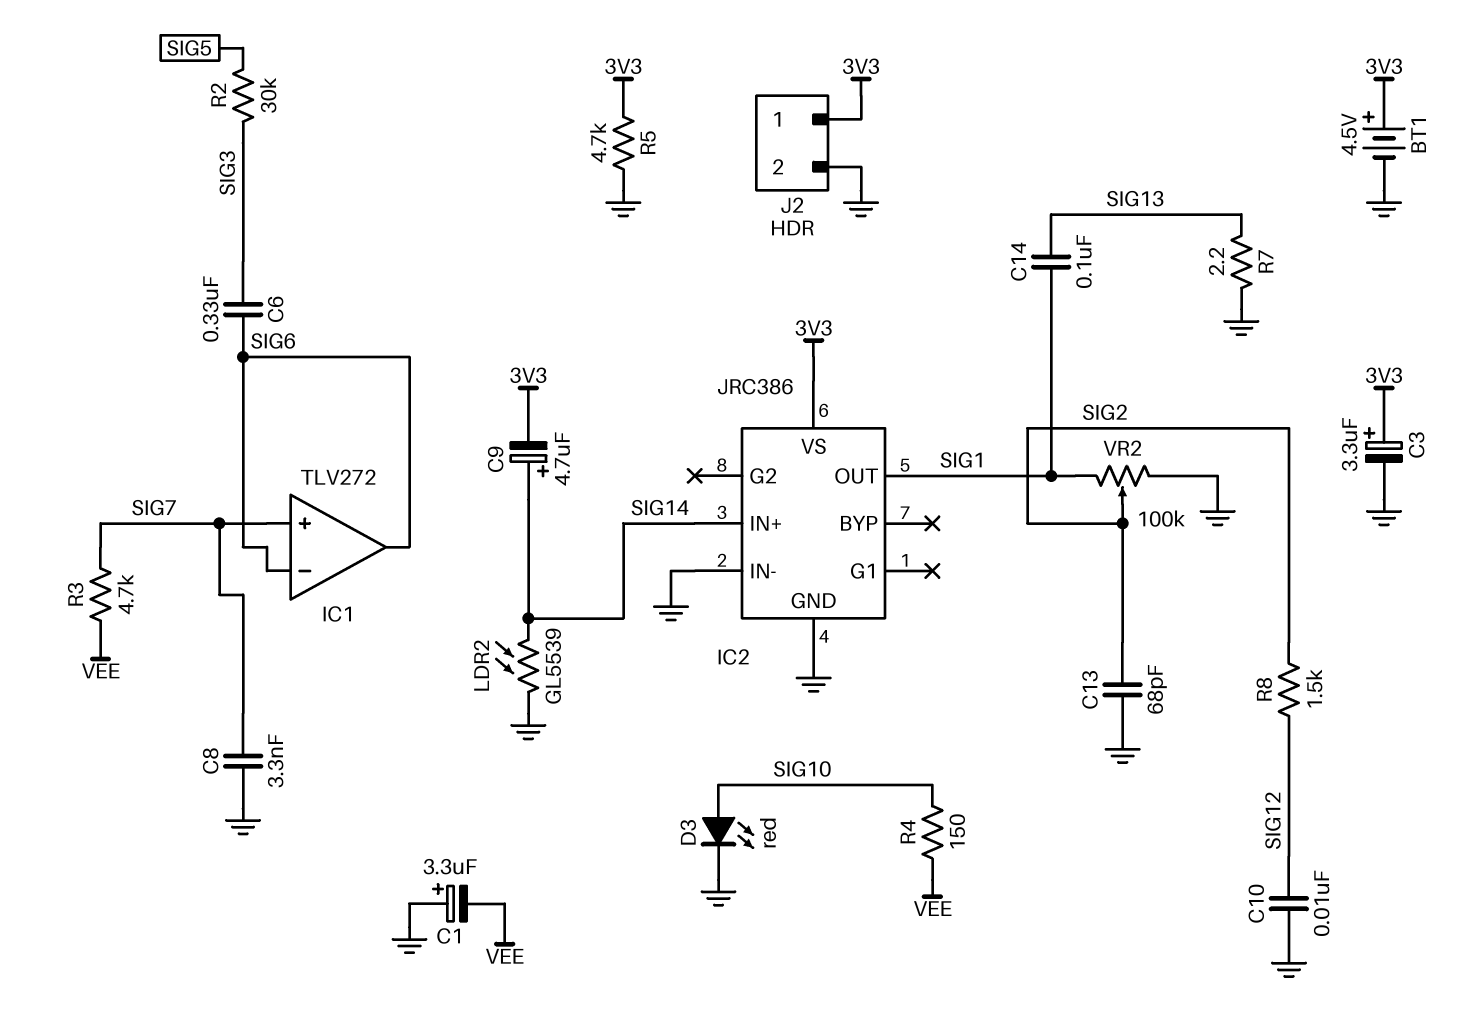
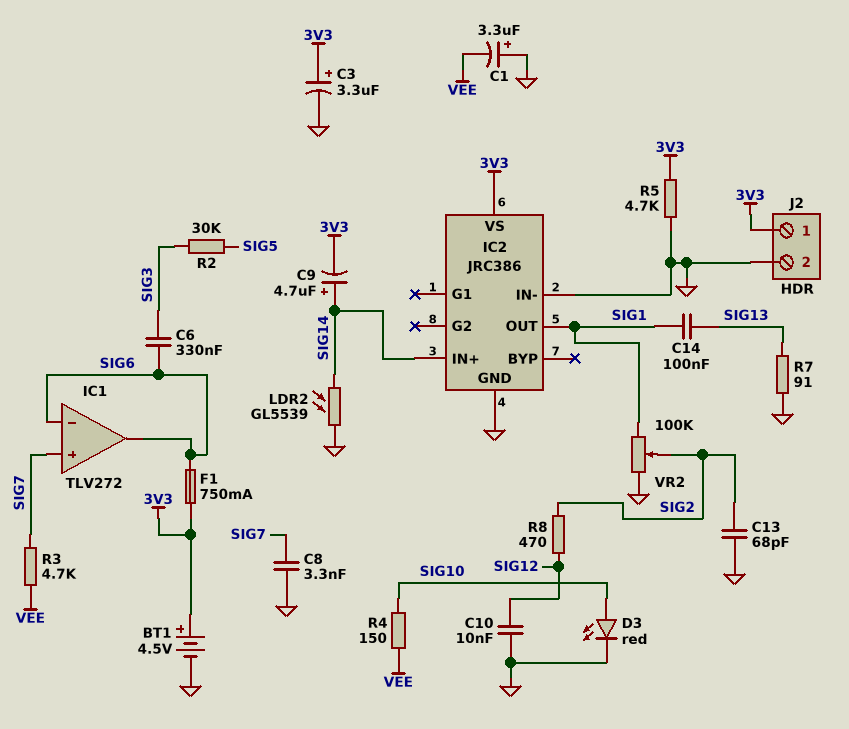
F1: none -> 750mA (3V3, SIG6)
R7: 2.2 (GND, SIG13) -> 91 (GND, SIG13)
R8: 1.5k (SIG2, SIG12) -> 470 (SIG2, SIG12)

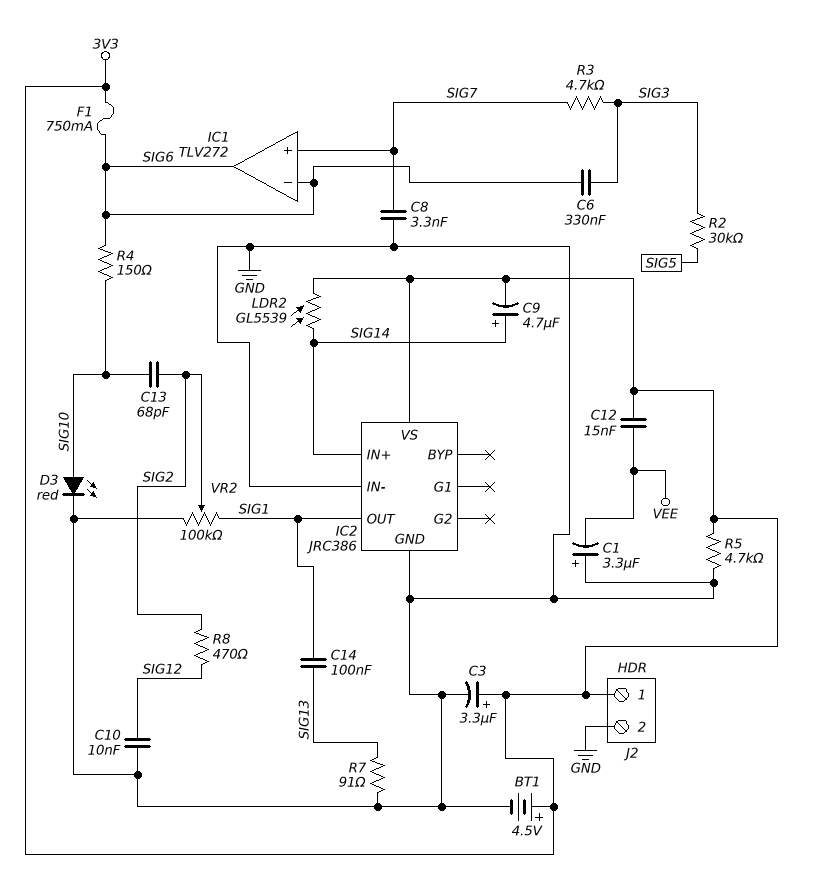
C12: none -> 15nF (3V3, VEE)
C13: 68pF (GND, SIG2) -> 68pF (SIG2, SIG10)
LDR2: GL5539 (GND, SIG14) -> GL5539 (3V3, SIG14)
R3: 4.7k (SIG7, VEE) -> 4.7k (SIG3, SIG7)
R4: 150 (SIG10, VEE) -> 150 (SIG6, SIG10)

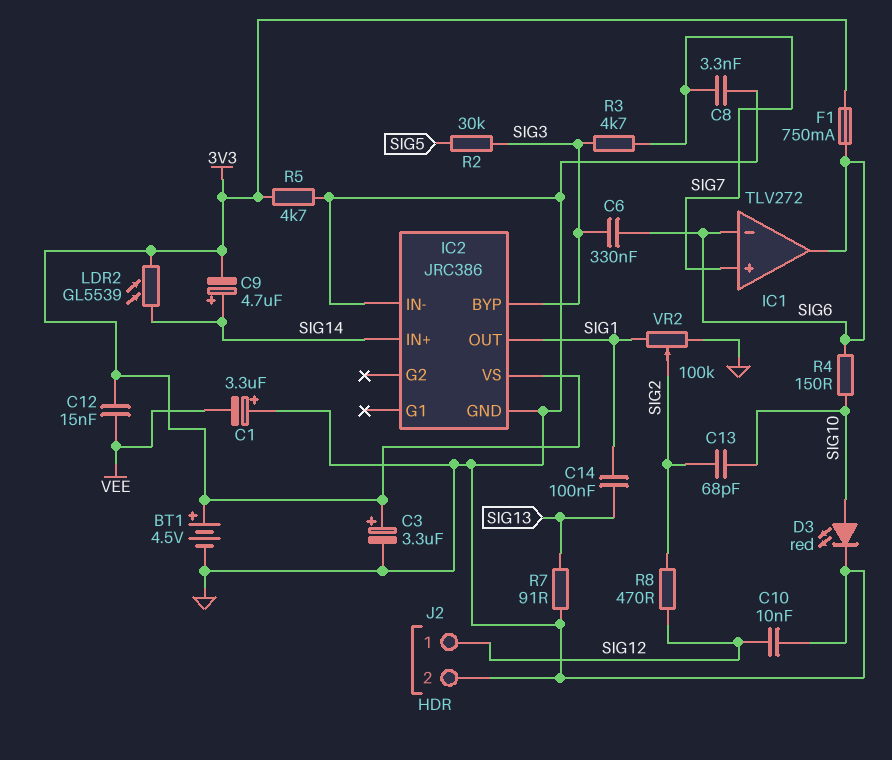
IC2 pin BYP: none -> SIG3
J2 pin 1: 3V3 -> SIG12

